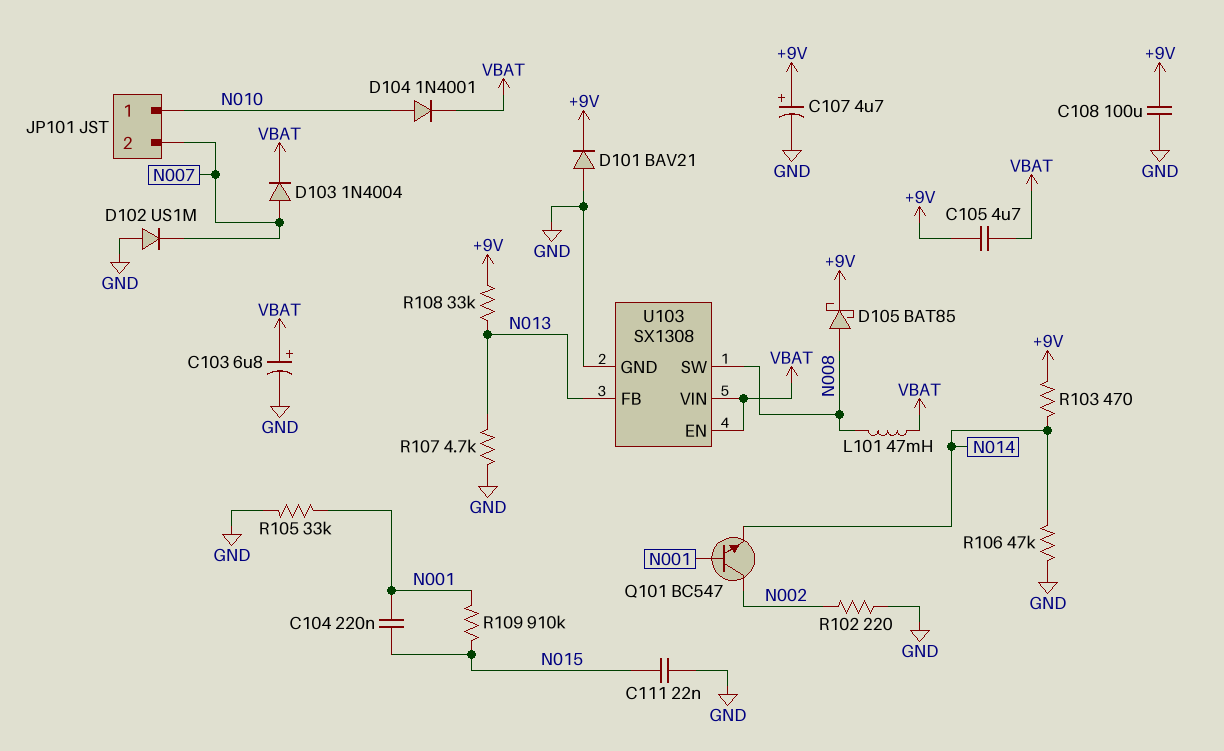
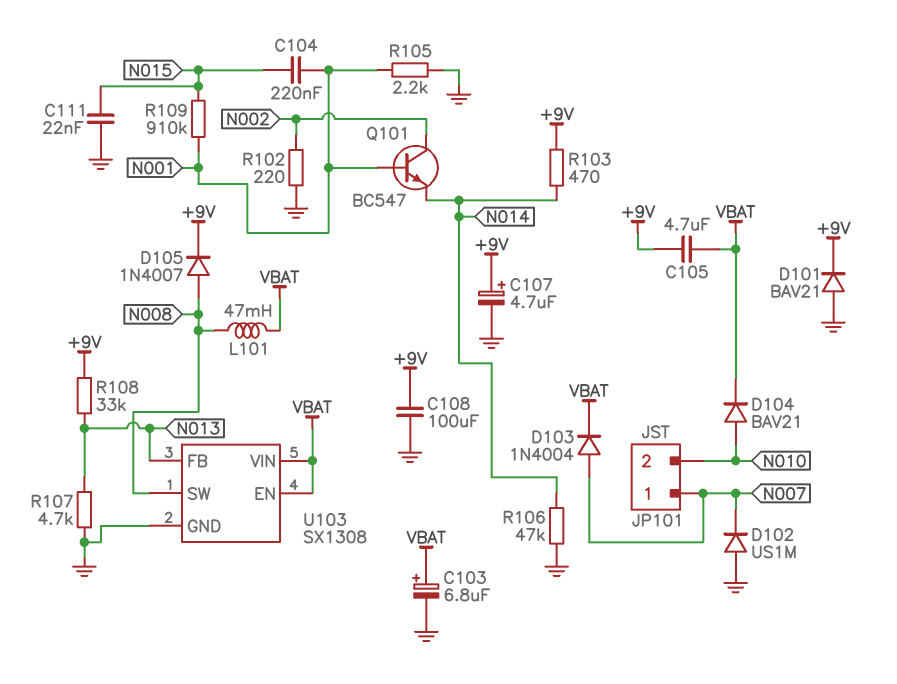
D104: diode 1N4001 (A N010, K VBAT) -> diode BAV21 (A N010, K VBAT)
D105: schottky BAT85 (A N008, K +9V) -> diode 1N4007 (A N008, K +9V)
JP101 pin 1: N010 -> N007
JP101 pin 2: N007 -> N010
R105: 33k (GND, N001) -> 2.2k (GND, N001)

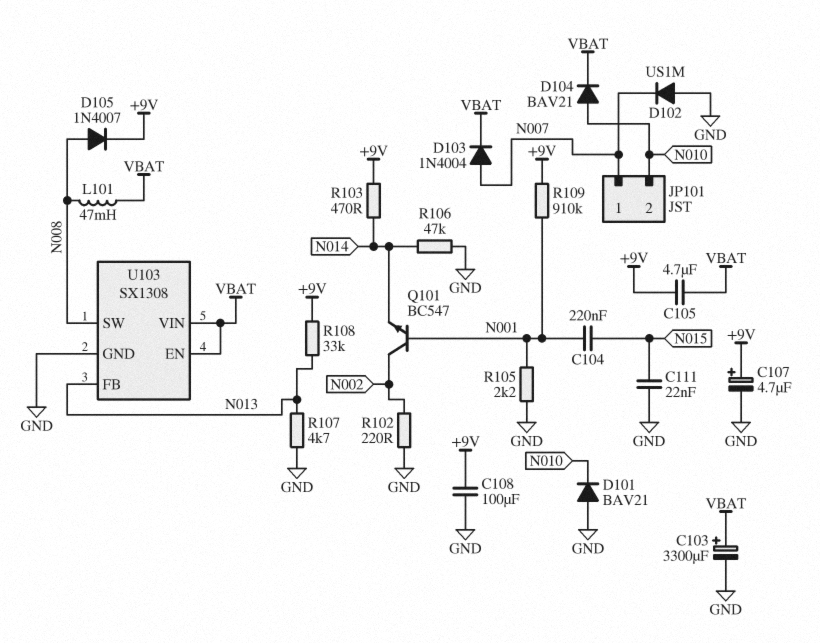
C103: 6.8uF (plus VBAT, minus GND) -> 3300uF (plus VBAT, minus GND)
D101: diode BAV21 (A GND, K +9V) -> diode BAV21 (A GND, K N010)
R109: 910k (N001, N015) -> 910k (+9V, N001)

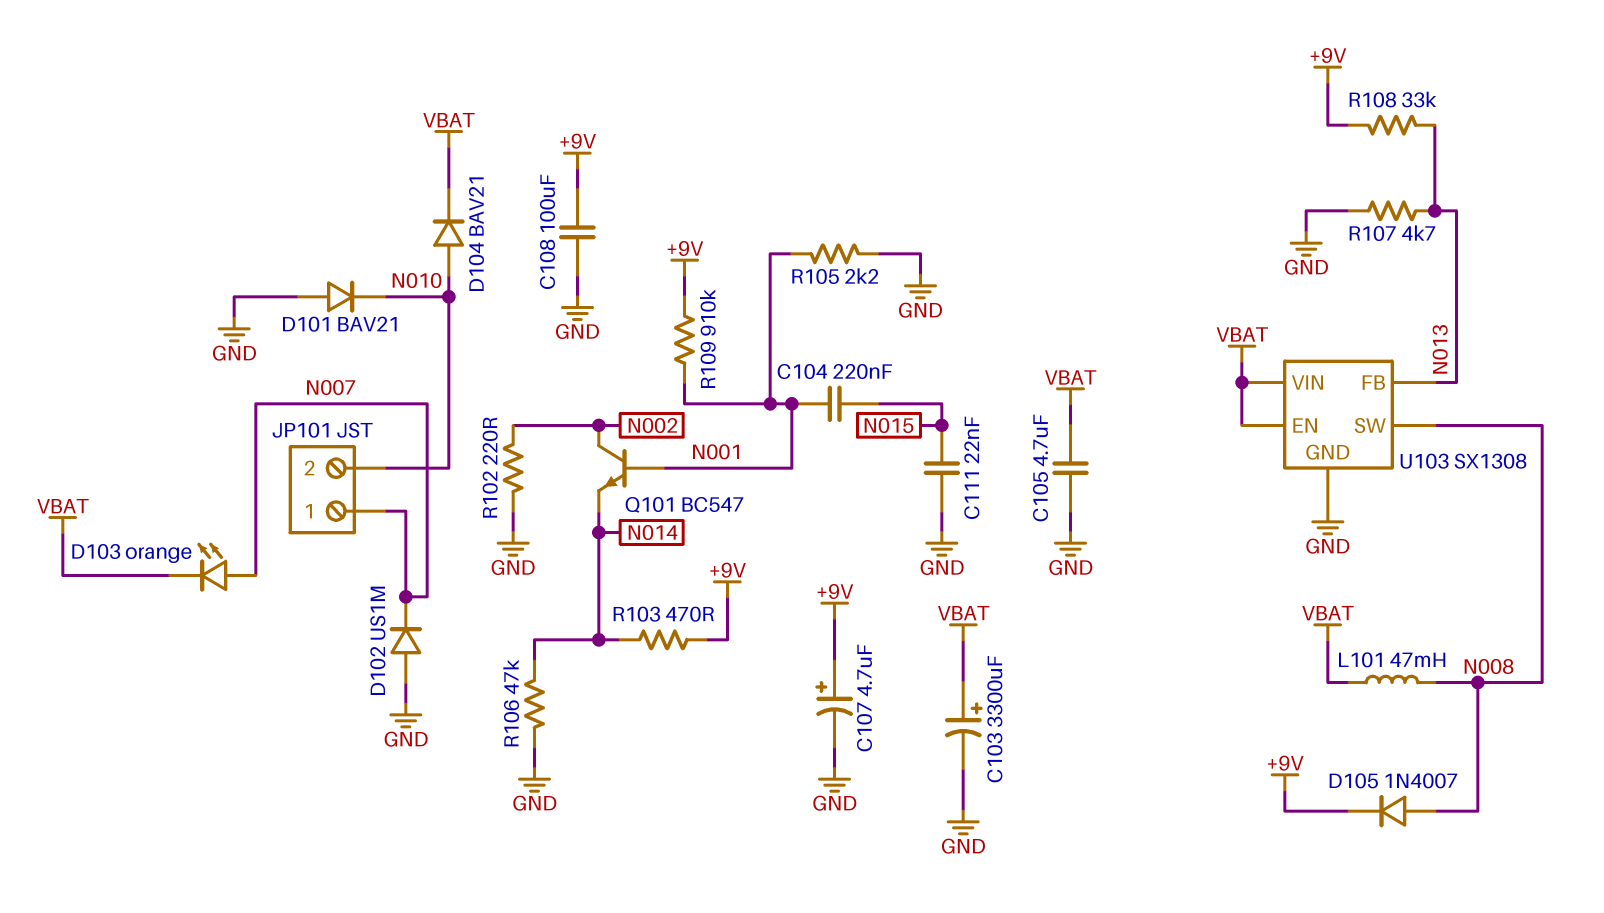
C105: 4.7uF (+9V, VBAT) -> 4.7uF (GND, VBAT)
D103: diode 1N4004 (A N007, K VBAT) -> LED orange (A N007, K VBAT)

